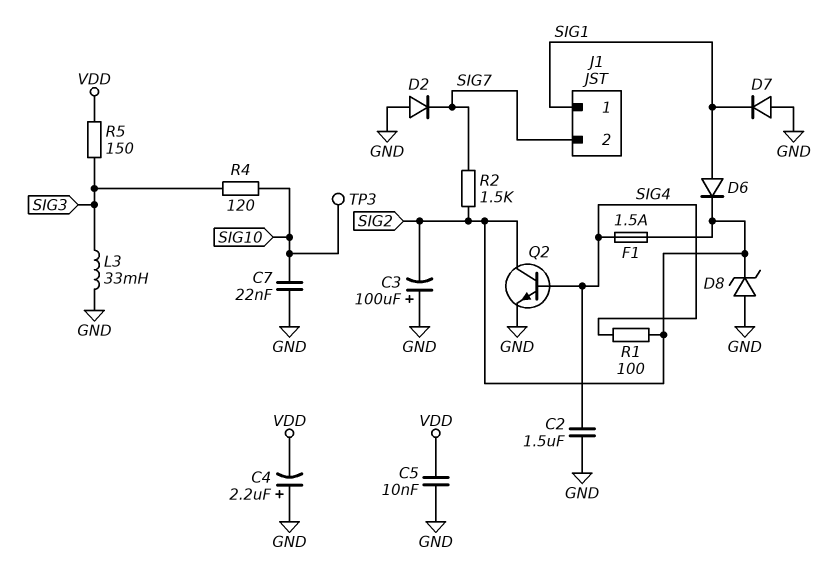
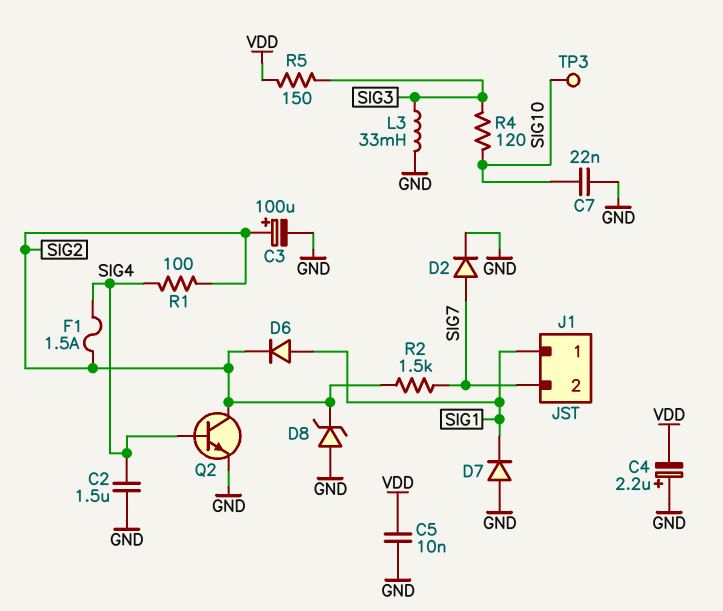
C3: 100uF (plus GND, minus SIG2) -> 100uF (plus SIG2, minus GND)
D2: diode (A GND, K SIG7) -> diode (A SIG7, K GND)

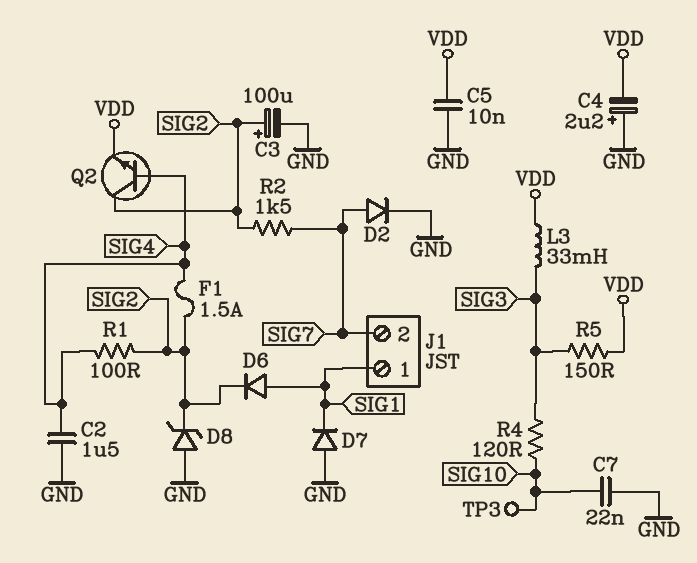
L3: 33mH (GND, SIG3) -> 33mH (SIG3, VDD)
Q2: NPN (B SIG4, C SIG2, E GND) -> NPN (B SIG4, C SIG2, E VDD)

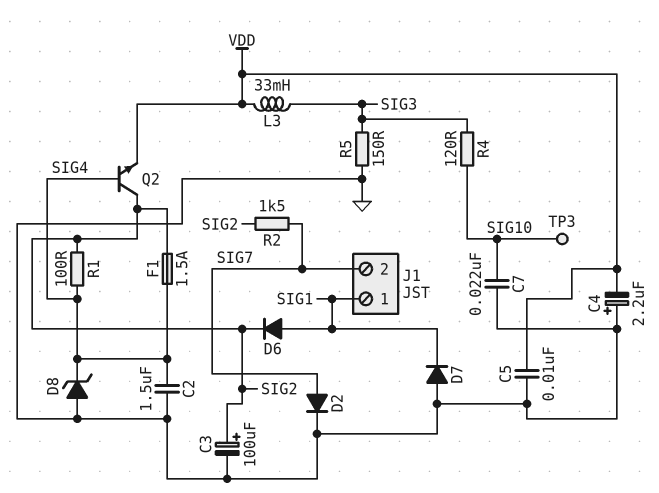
D8: zener (A GND, K SIG2) -> zener (A GND, K SIG4)
R5: 150 (SIG3, VDD) -> 150 (GND, SIG3)

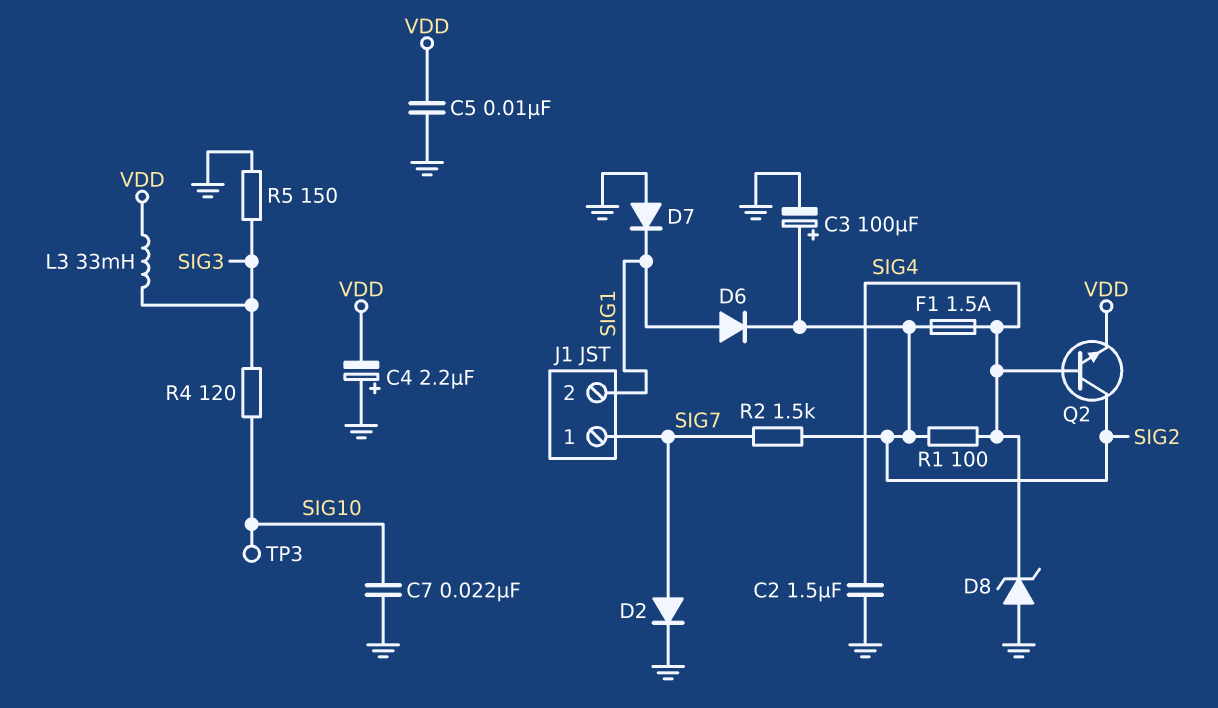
J1 pin 1: SIG1 -> SIG7
J1 pin 2: SIG7 -> SIG1

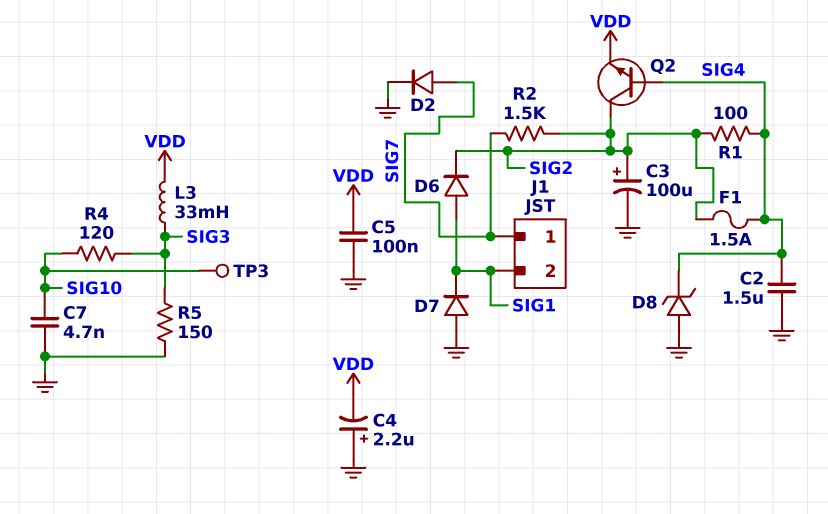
C5: 10nF (GND, VDD) -> 100nF (GND, VDD)
C7: 22nF (GND, SIG10) -> 4.7nF (GND, SIG10)

